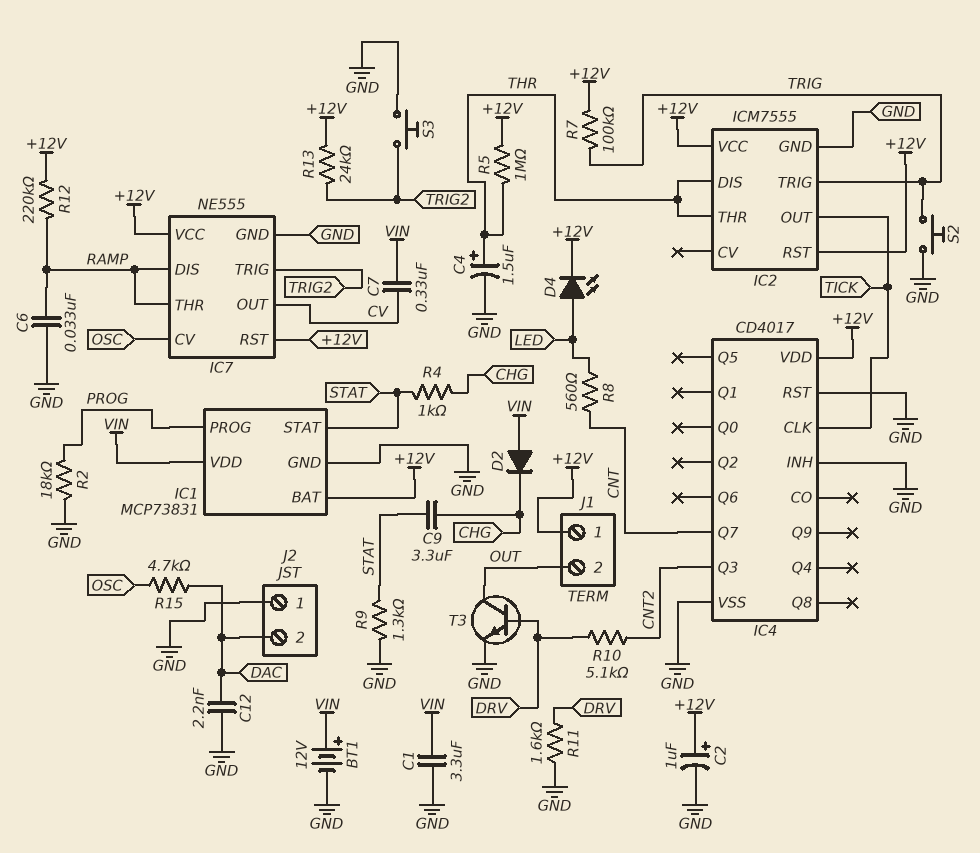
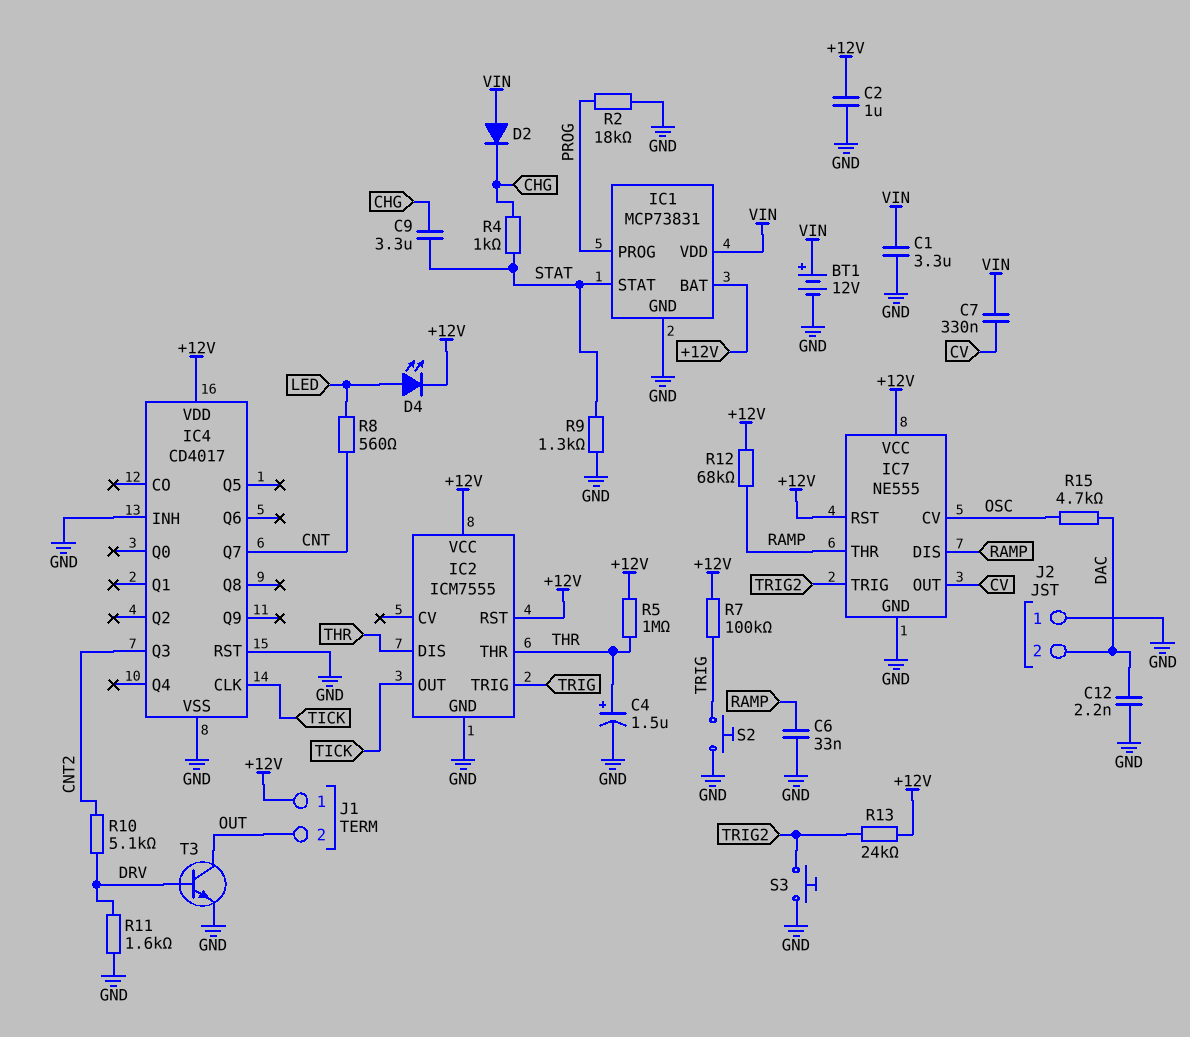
C2: 1uF (plus +12V, minus GND) -> 1uF (+12V, GND)
R12: 220k (+12V, RAMP) -> 68k (+12V, RAMP)

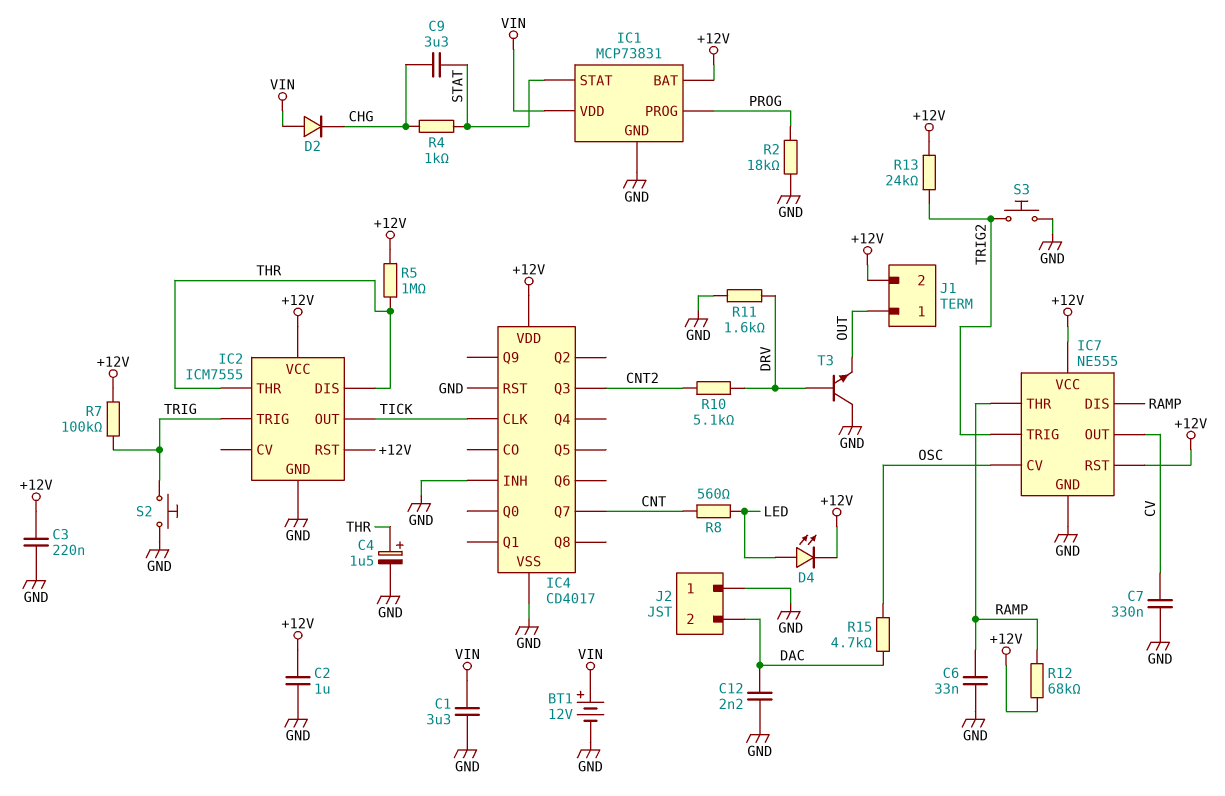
C3: none -> 220nF (+12V, GND)
C7: 330nF (CV, VIN) -> 330nF (CV, GND)
J1 pin 1: +12V -> OUT
J1 pin 2: OUT -> +12V
R9: 1.3k (GND, STAT) -> none
T3: NPN (B DRV, C OUT, E GND) -> NPN (B DRV, C GND, E OUT)

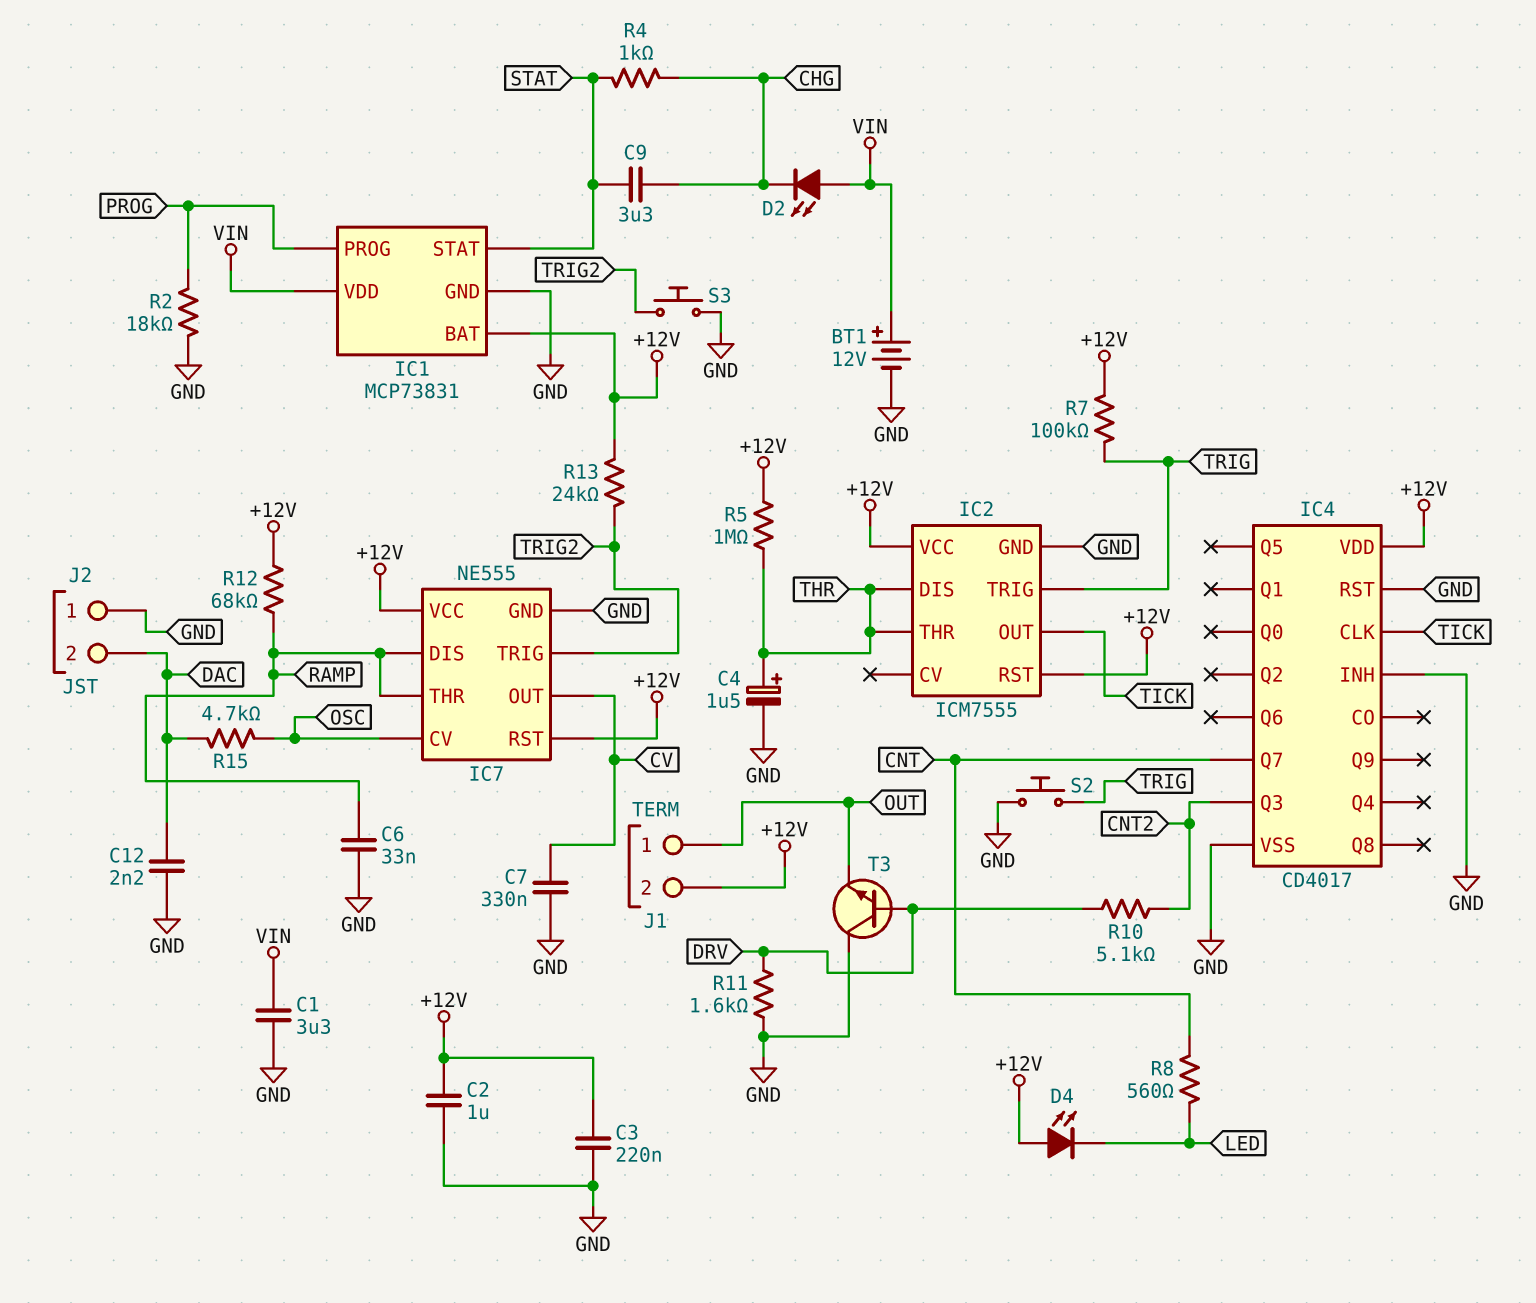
D2: diode (A VIN, K CHG) -> LED (A VIN, K CHG)
D4: LED (A LED, K +12V) -> LED (A +12V, K LED)

